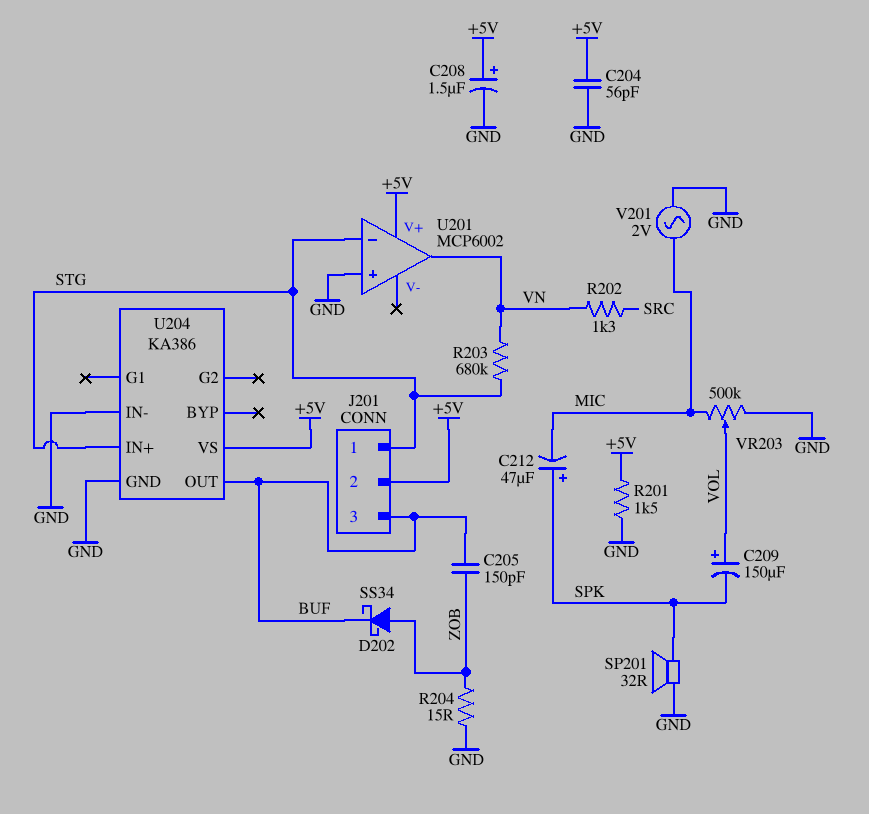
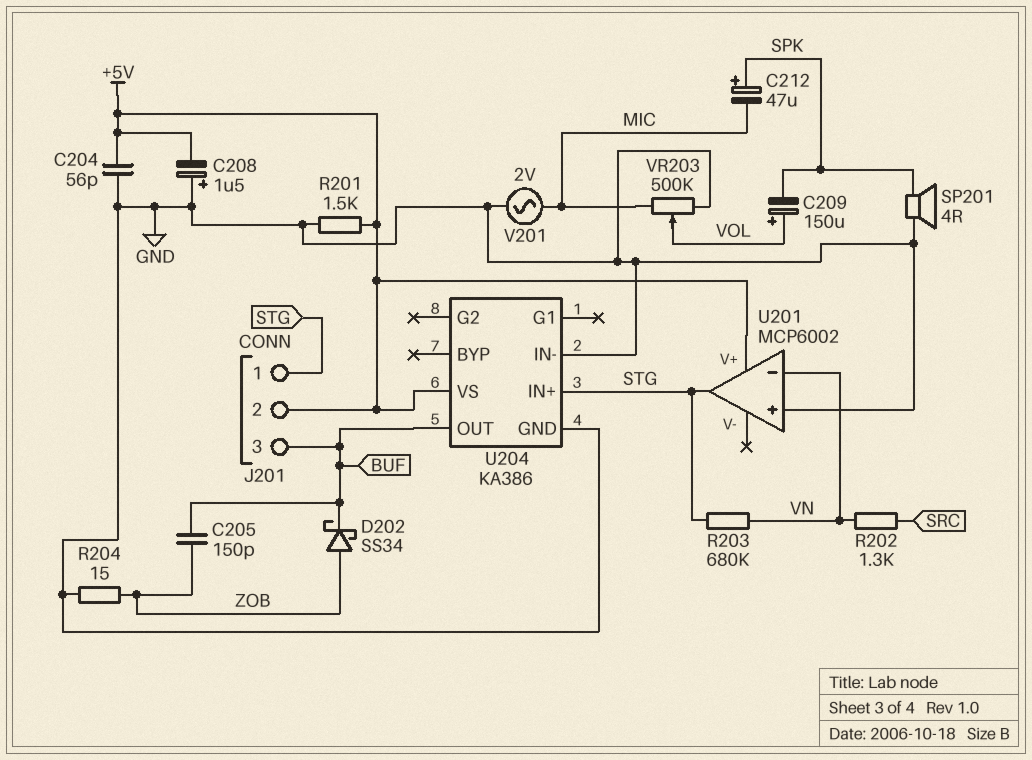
C208: 1.5uF (plus +5V, minus GND) -> 1.5uF (plus GND, minus +5V)
SP201: speaker 32R (GND, SPK) -> speaker 4R (GND, SPK)
U201 pin in-: STG -> VN
U201 pin out: VN -> STG

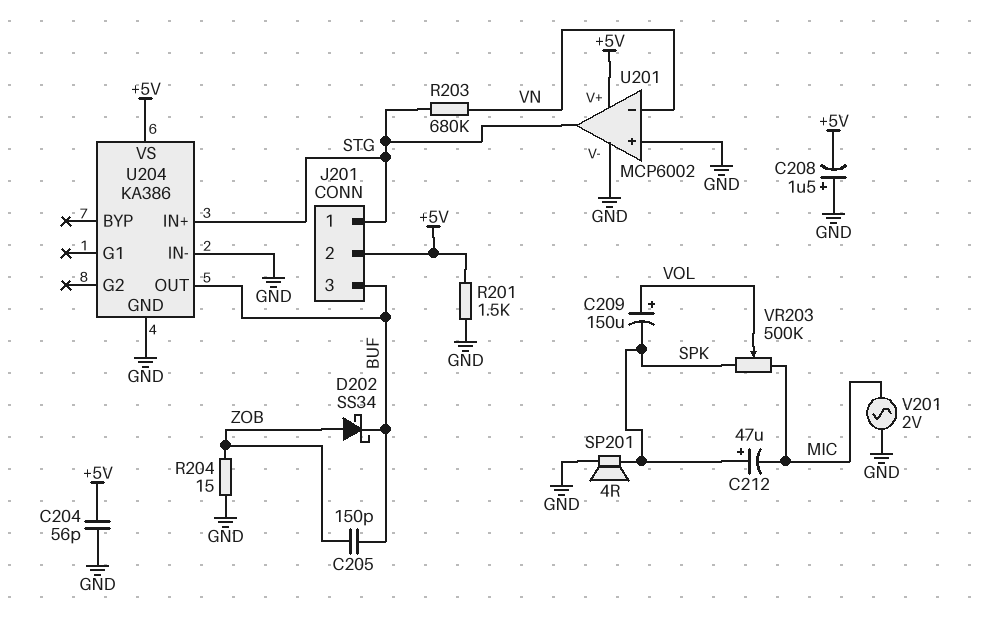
R202: 1.3k (SRC, VN) -> none
U201 pin V-: none -> GND
VR203: 500k (GND, MIC, wiper VOL) -> 500k (MIC, SPK, wiper VOL)

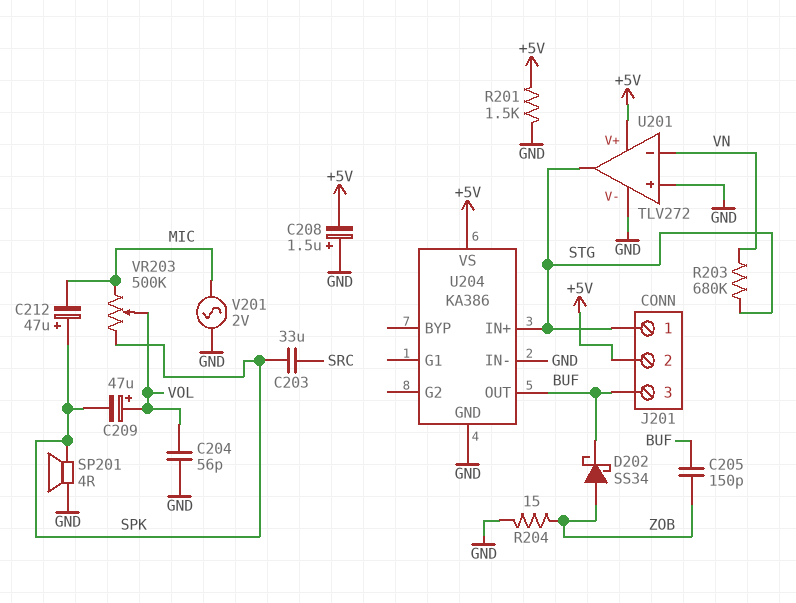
C203: none -> 33uF (SPK, SRC)
C204: 56pF (+5V, GND) -> 56pF (GND, VOL)
C209: 150uF (plus VOL, minus SPK) -> 47uF (plus VOL, minus SPK)
U201: MCP6002 -> TLV272

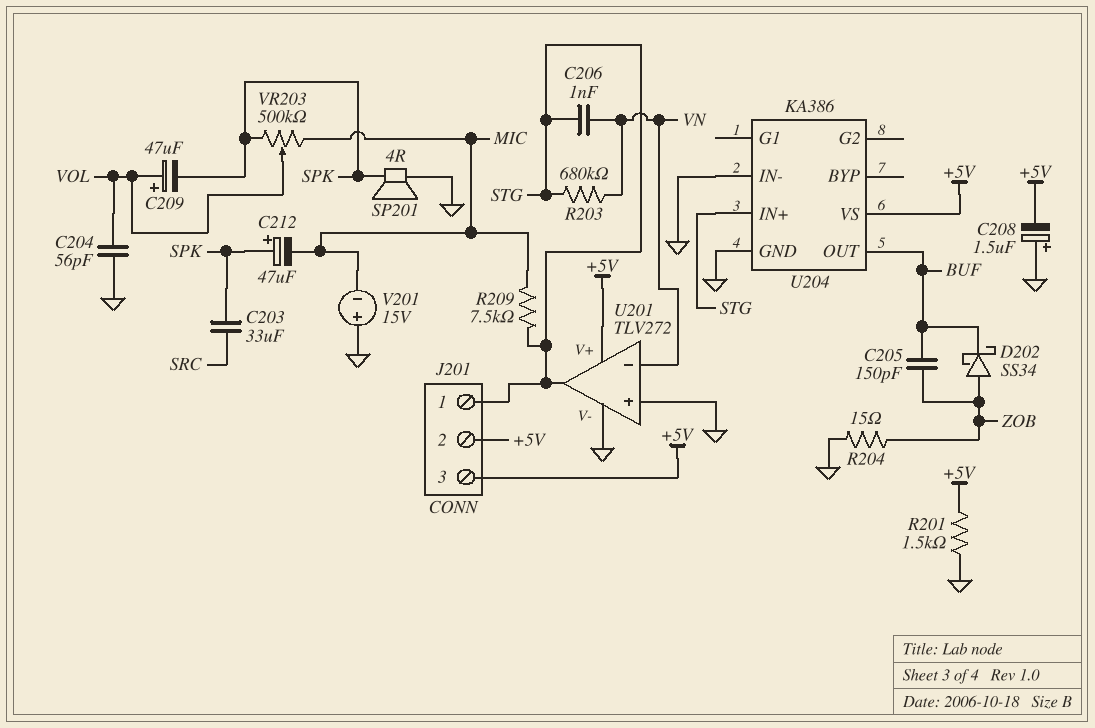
C206: none -> 1nF (STG, VN)
J201 pin 3: BUF -> +5V
R209: none -> 7.5k (MIC, STG)
V201: AC 2V (GND, MIC) -> 15V (plus GND, minus MIC)

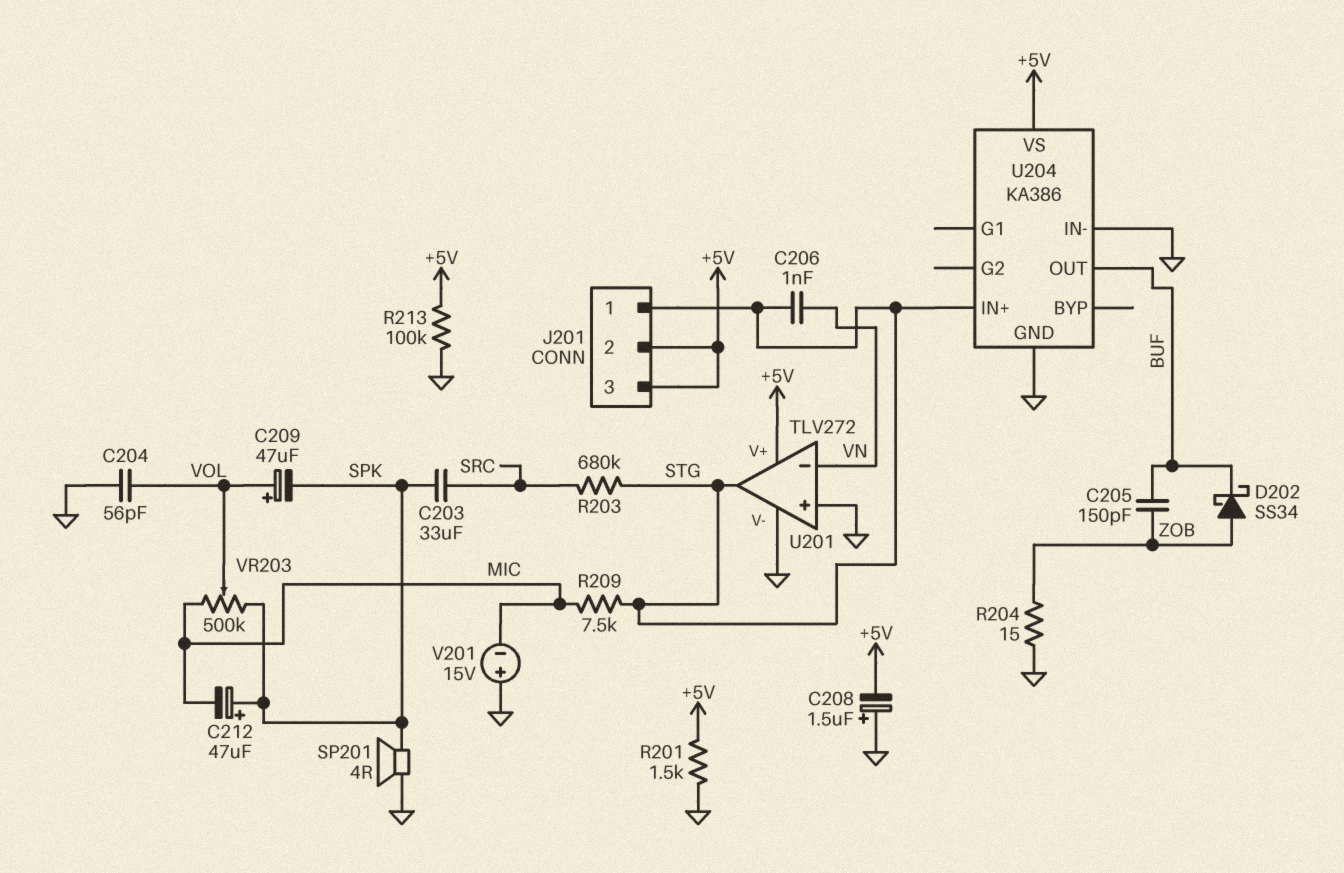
R203: 680k (STG, VN) -> 680k (SRC, STG)
R213: none -> 100k (+5V, GND)

